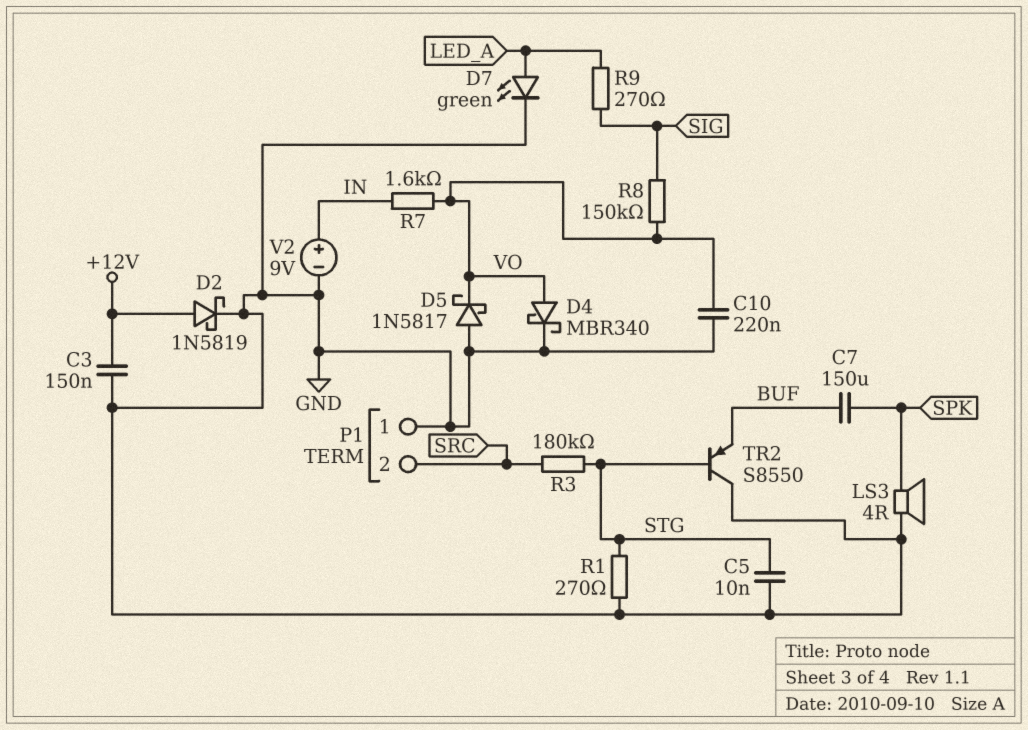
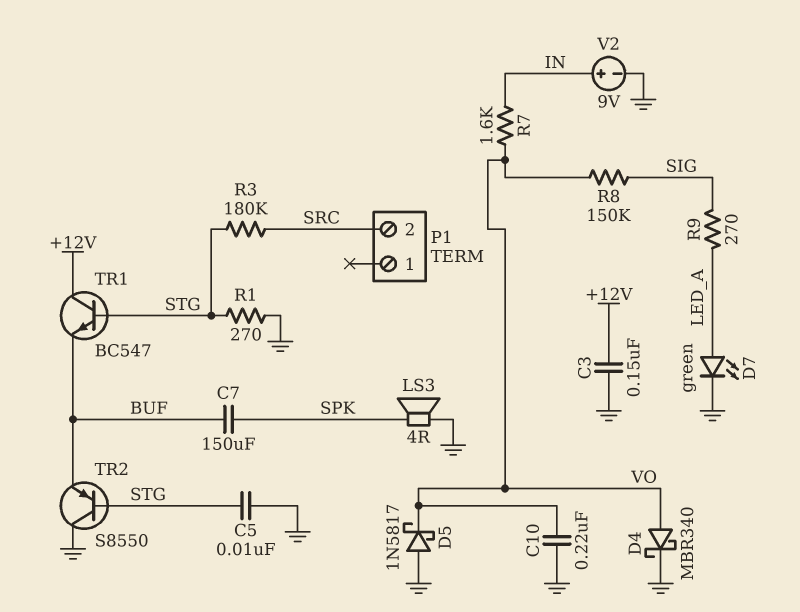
D2: schottky 1N5819 (A +12V, K GND) -> none
P1 pin 1: GND -> none
TR1: none -> NPN BC547 (B STG, C +12V, E BUF)

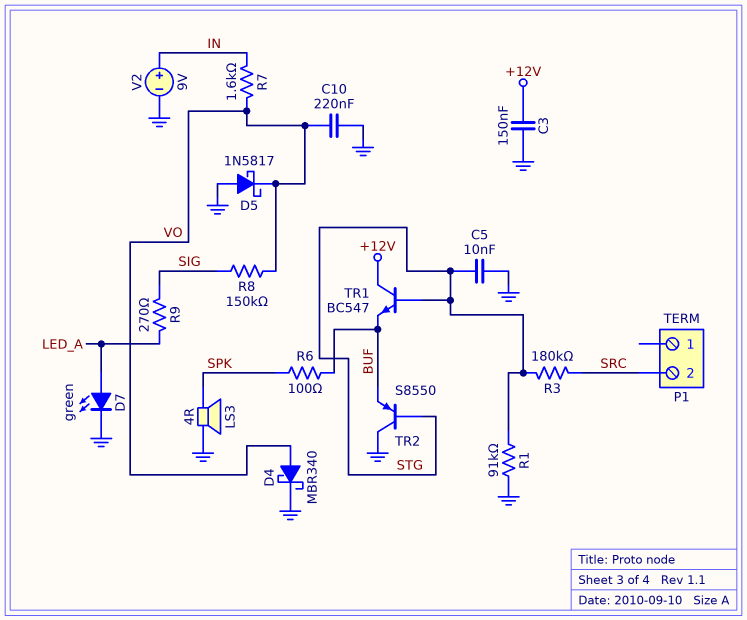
C7: 150uF (BUF, SPK) -> none
R1: 270 (GND, STG) -> 91k (GND, STG)
R6: none -> 100 (BUF, SPK)

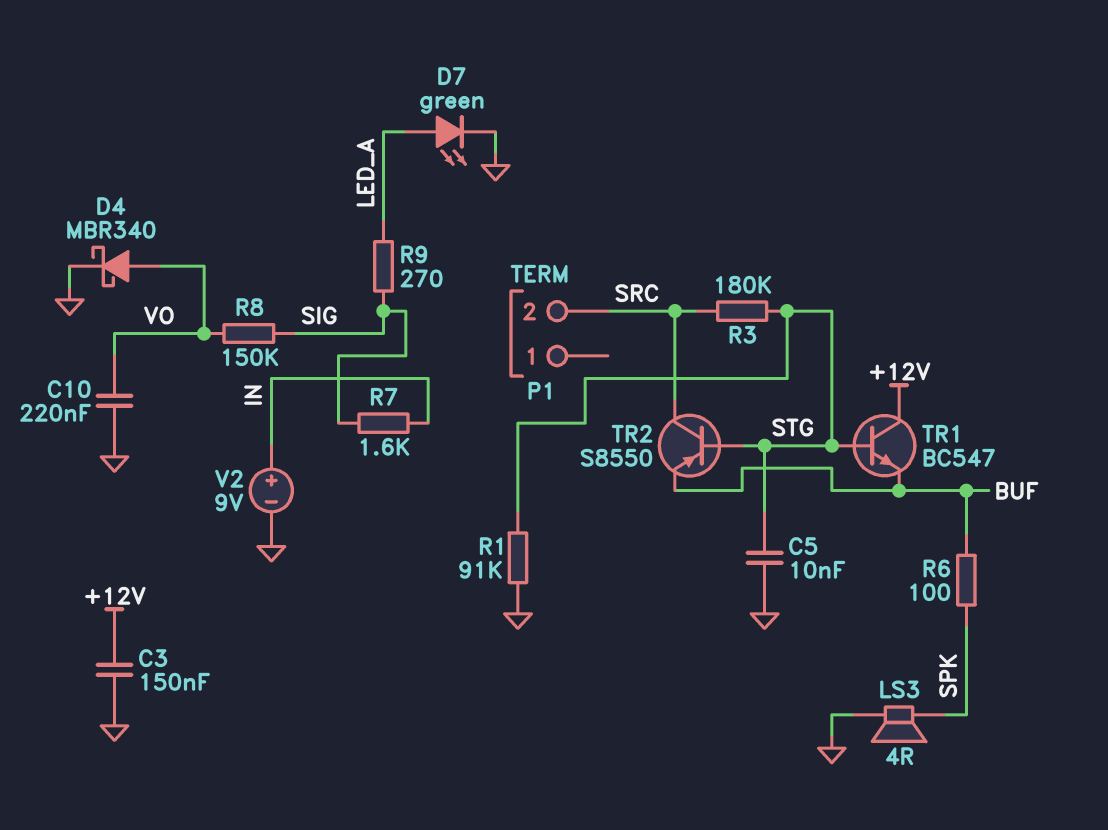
D5: schottky 1N5817 (A GND, K VO) -> none
R7: 1.6k (IN, VO) -> 1.6k (IN, SIG)
TR2: PNP S8550 (B STG, C GND, E BUF) -> PNP S8550 (B STG, C SRC, E BUF)

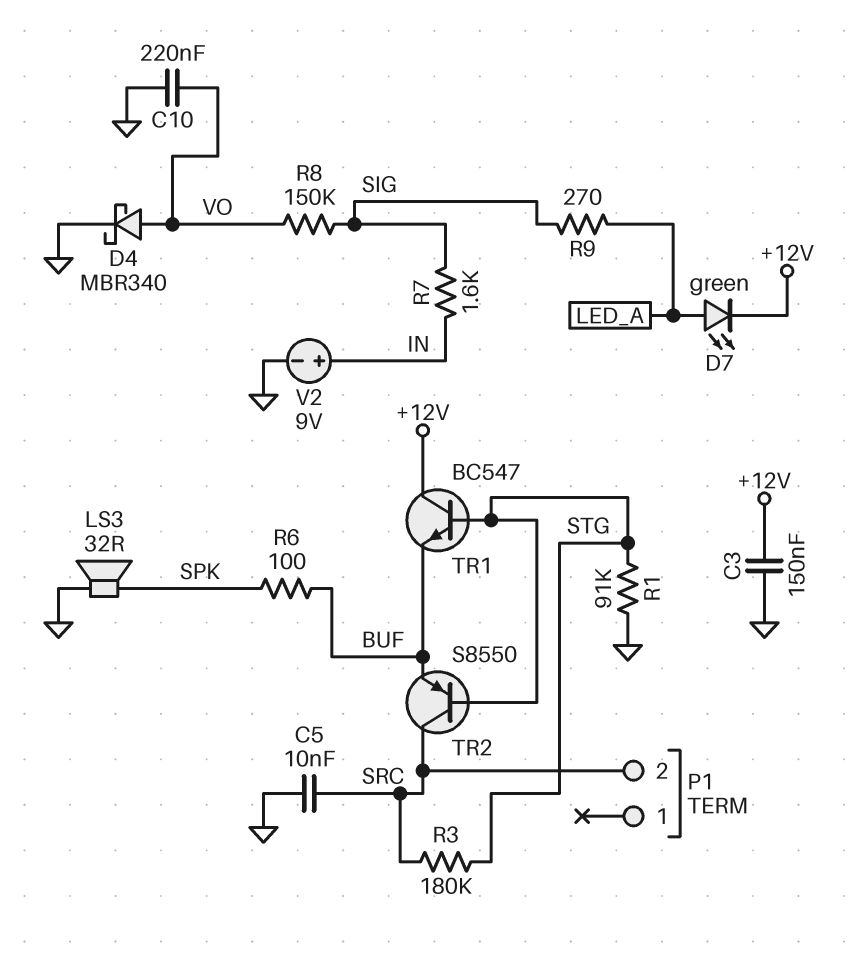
C5: 10nF (GND, STG) -> 10nF (GND, SRC)
D7: LED green (A LED_A, K GND) -> LED green (A LED_A, K +12V)
LS3: speaker 4R (GND, SPK) -> speaker 32R (GND, SPK)

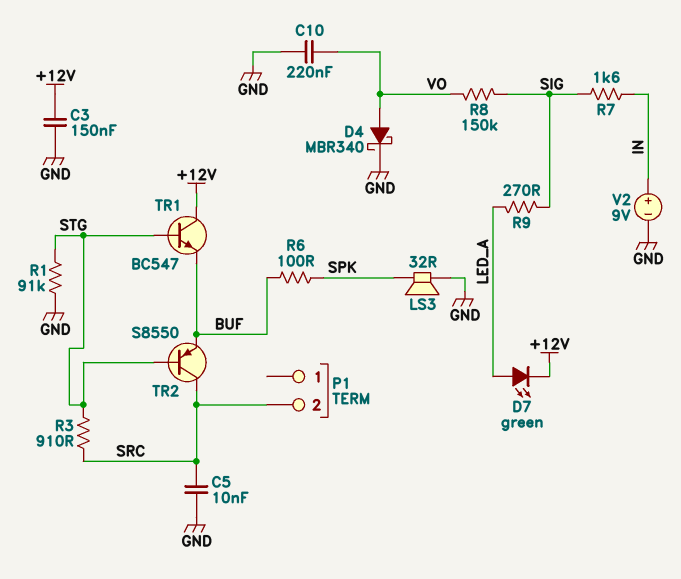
R3: 180k (SRC, STG) -> 910 (SRC, STG)

